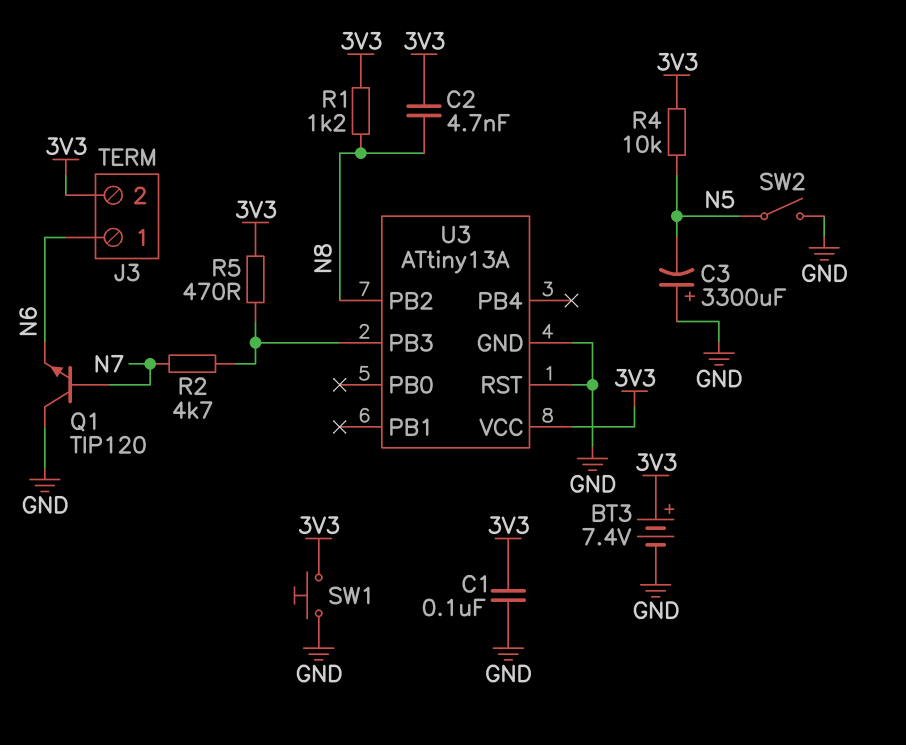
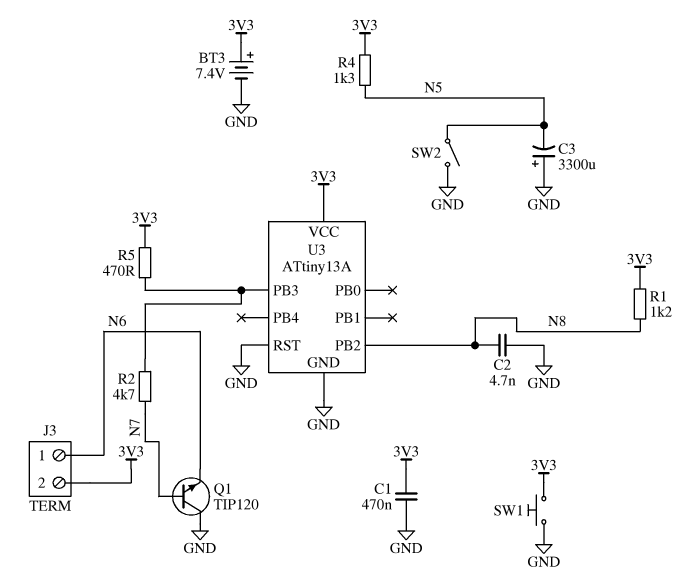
C1: 100nF (3V3, GND) -> 470nF (3V3, GND)
C2: 4.7nF (3V3, N8) -> 4.7nF (GND, N8)
R4: 10k (3V3, N5) -> 1.3k (3V3, N5)

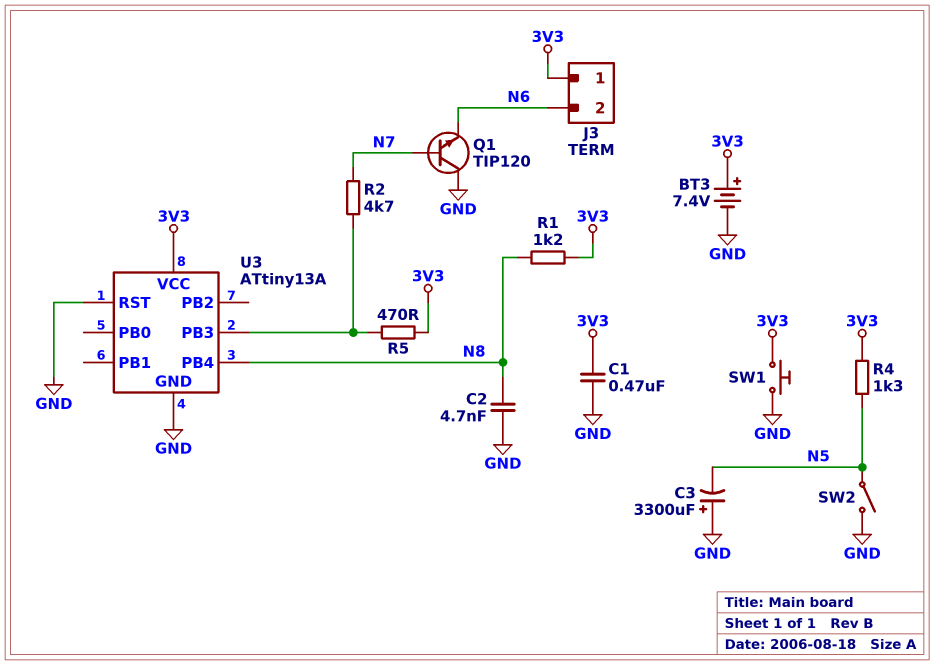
J3 pin 1: N6 -> 3V3
J3 pin 2: 3V3 -> N6
U3 pin PB2: N8 -> none
U3 pin PB4: none -> N8

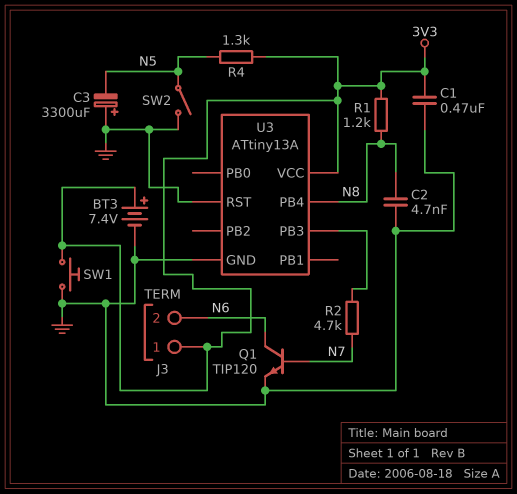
Q1: NPN TIP120 (B N7, C GND, E N6) -> NPN TIP120 (B N7, C N6, E GND)
R5: 470 (3V3, U3/PB3) -> none

